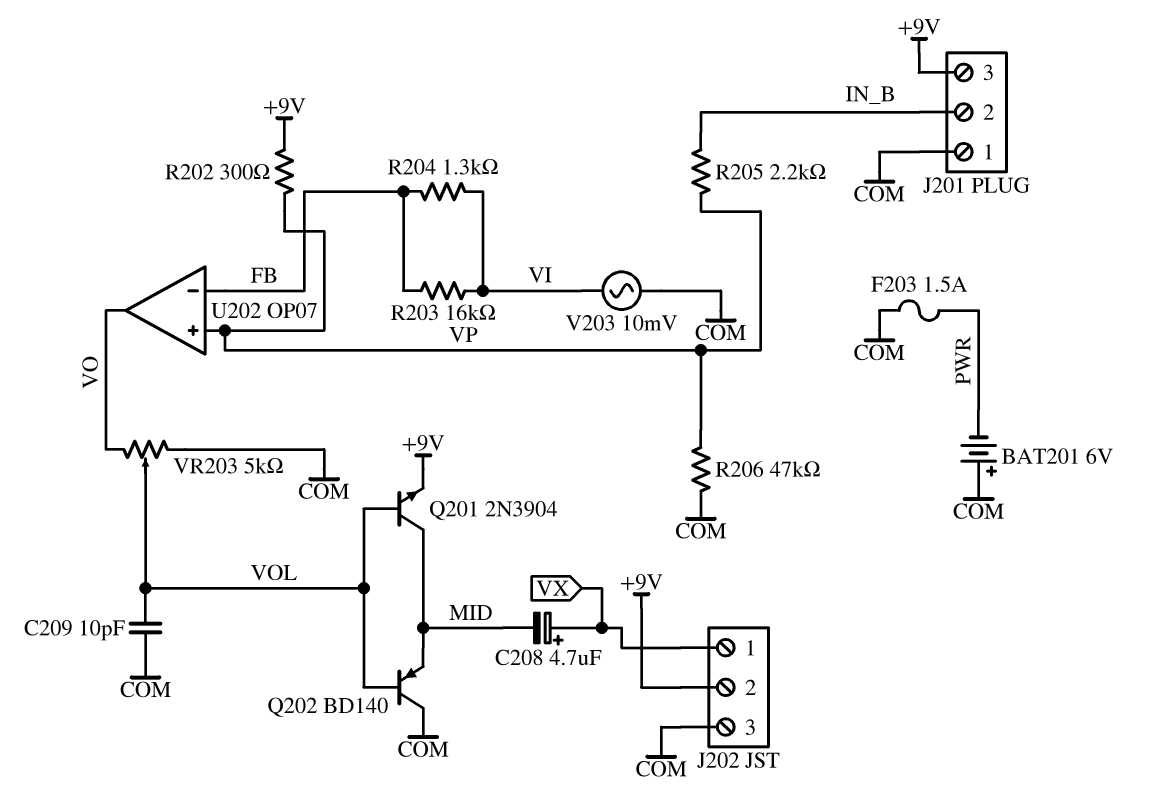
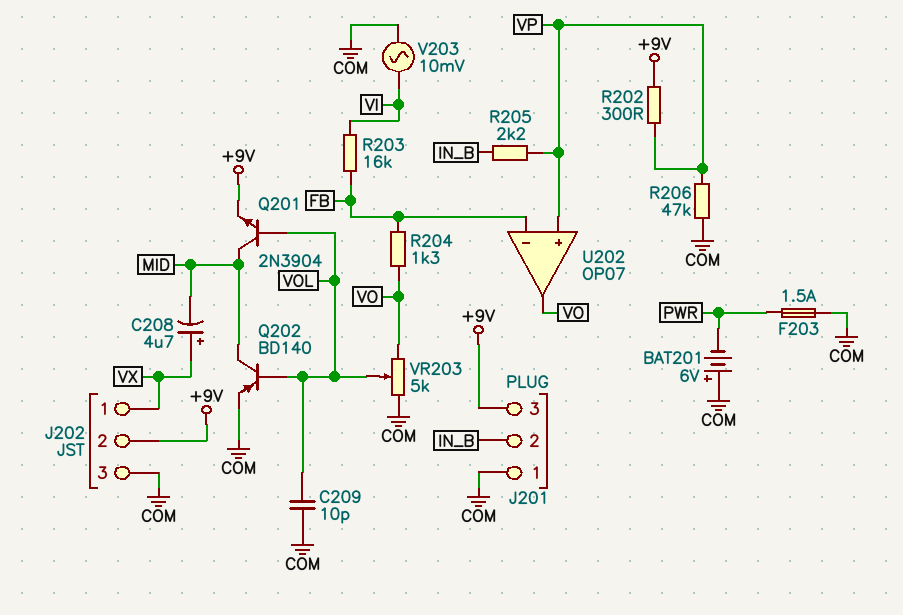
Q202: PNP BD140 (B VOL, C COM, E MID) -> PNP BD140 (B VOL, C MID, E COM)
R204: 1.3k (FB, VI) -> 1.3k (FB, VO)

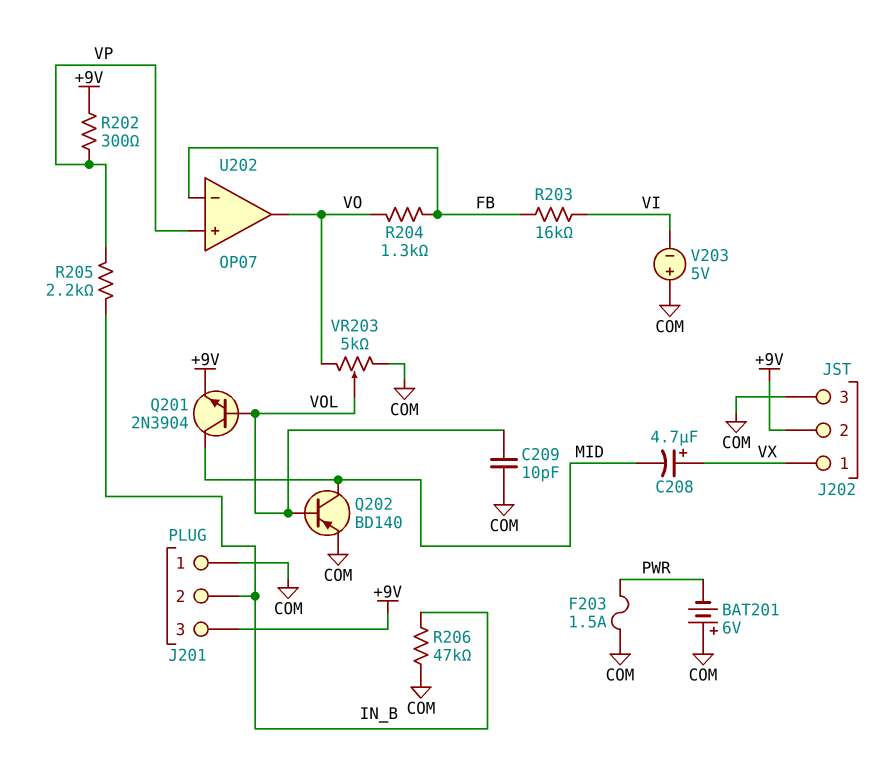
R206: 47k (COM, VP) -> 47k (COM, IN_B)
V203: AC 10mV (COM, VI) -> 5V (plus COM, minus VI)

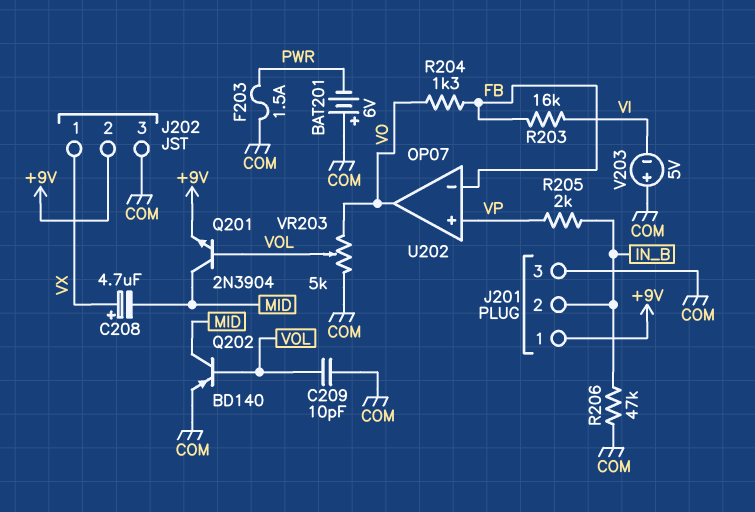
J201 pin 1: COM -> +9V
J201 pin 3: +9V -> COM
R202: 300 (+9V, VP) -> none
R205: 2.2k (IN_B, VP) -> 2k (IN_B, VP)

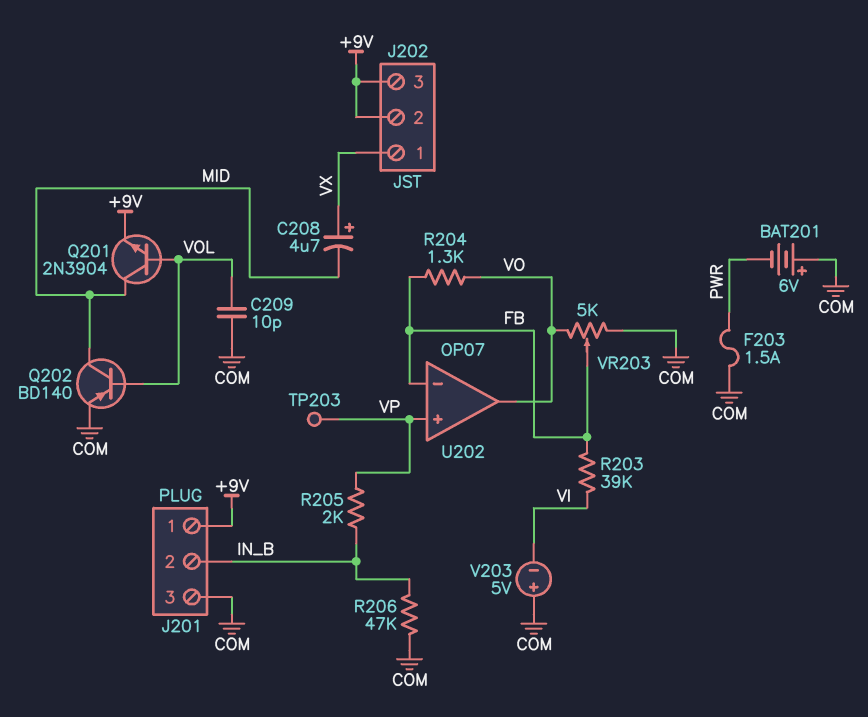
J202 pin 3: COM -> +9V
R203: 16k (FB, VI) -> 39k (FB, VI)
TP203: none -> test point (VP)
VR203: 5k (COM, VO, wiper VOL) -> 5k (COM, VO, wiper FB)

